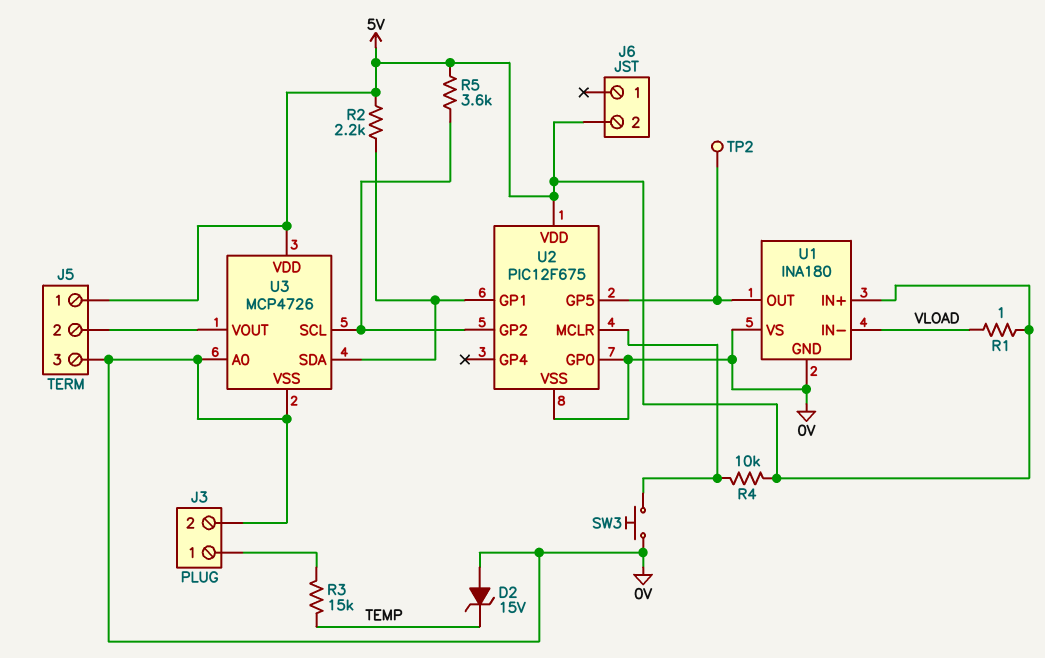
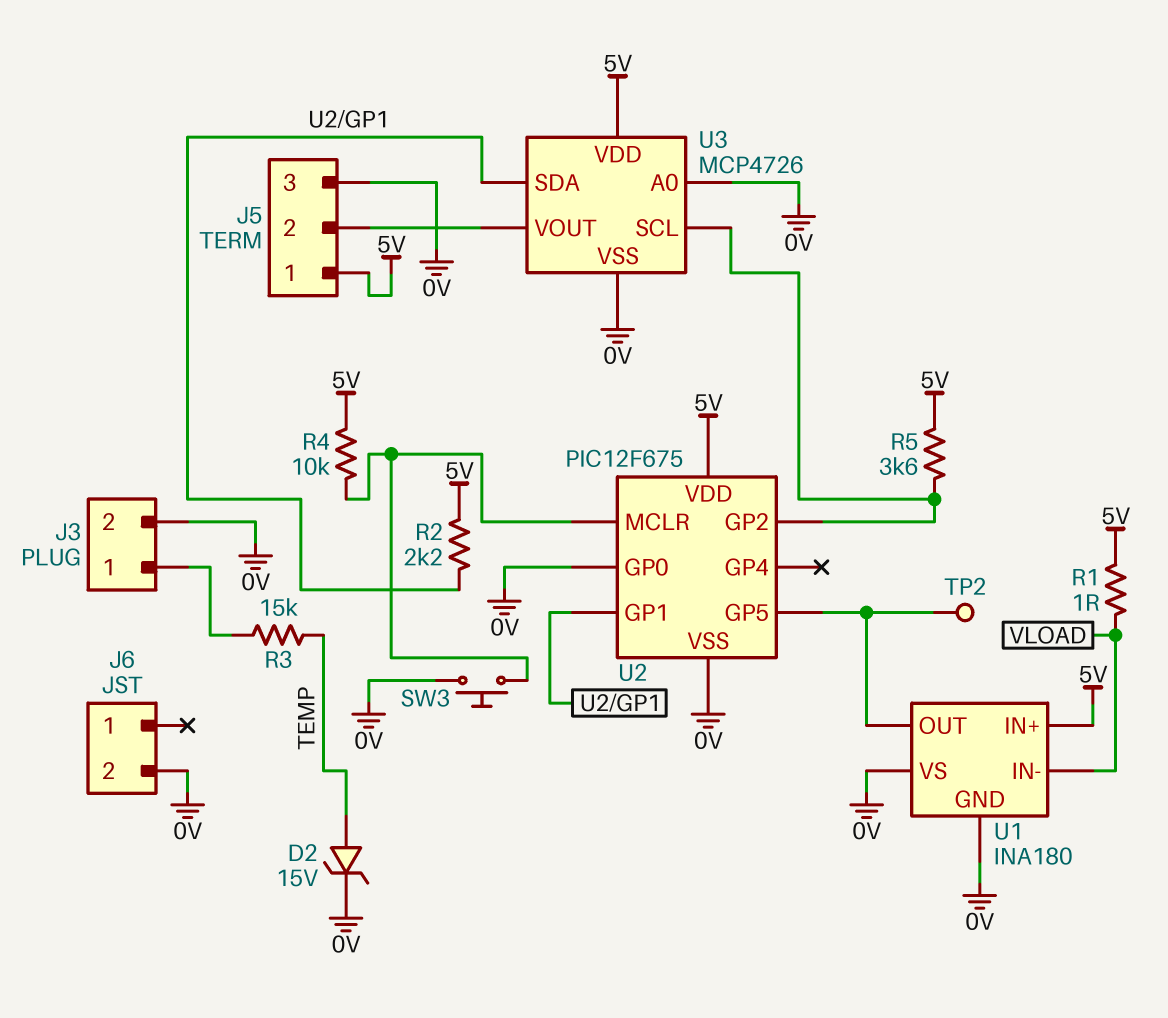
D2: zener 15V (A 0V, K TEMP) -> zener 15V (A TEMP, K 0V)
J6 pin 2: 5V -> 0V

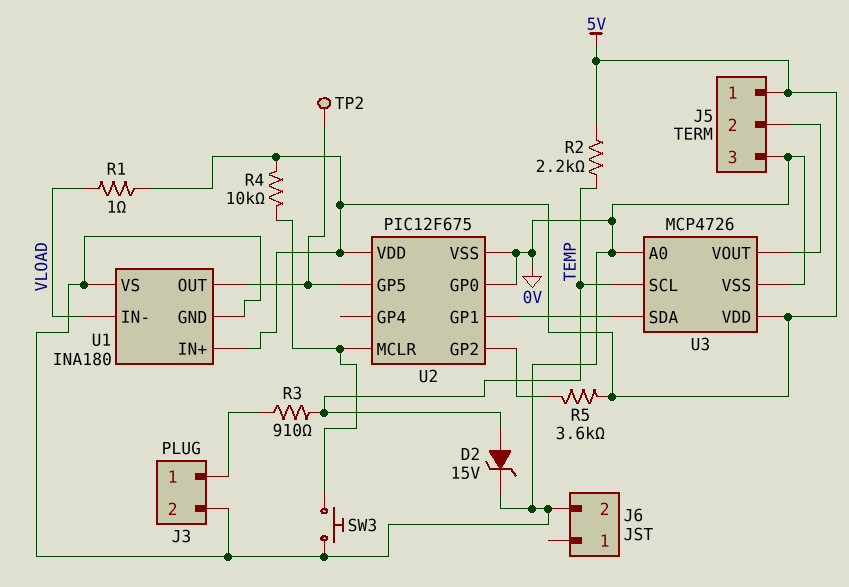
R2: 2.2k (5V, U2/GP1) -> 2.2k (5V, TEMP)
R3: 15k (J3/1, TEMP) -> 910 (J3/1, TEMP)
U3 pin SCL: U2/GP2 -> TEMP

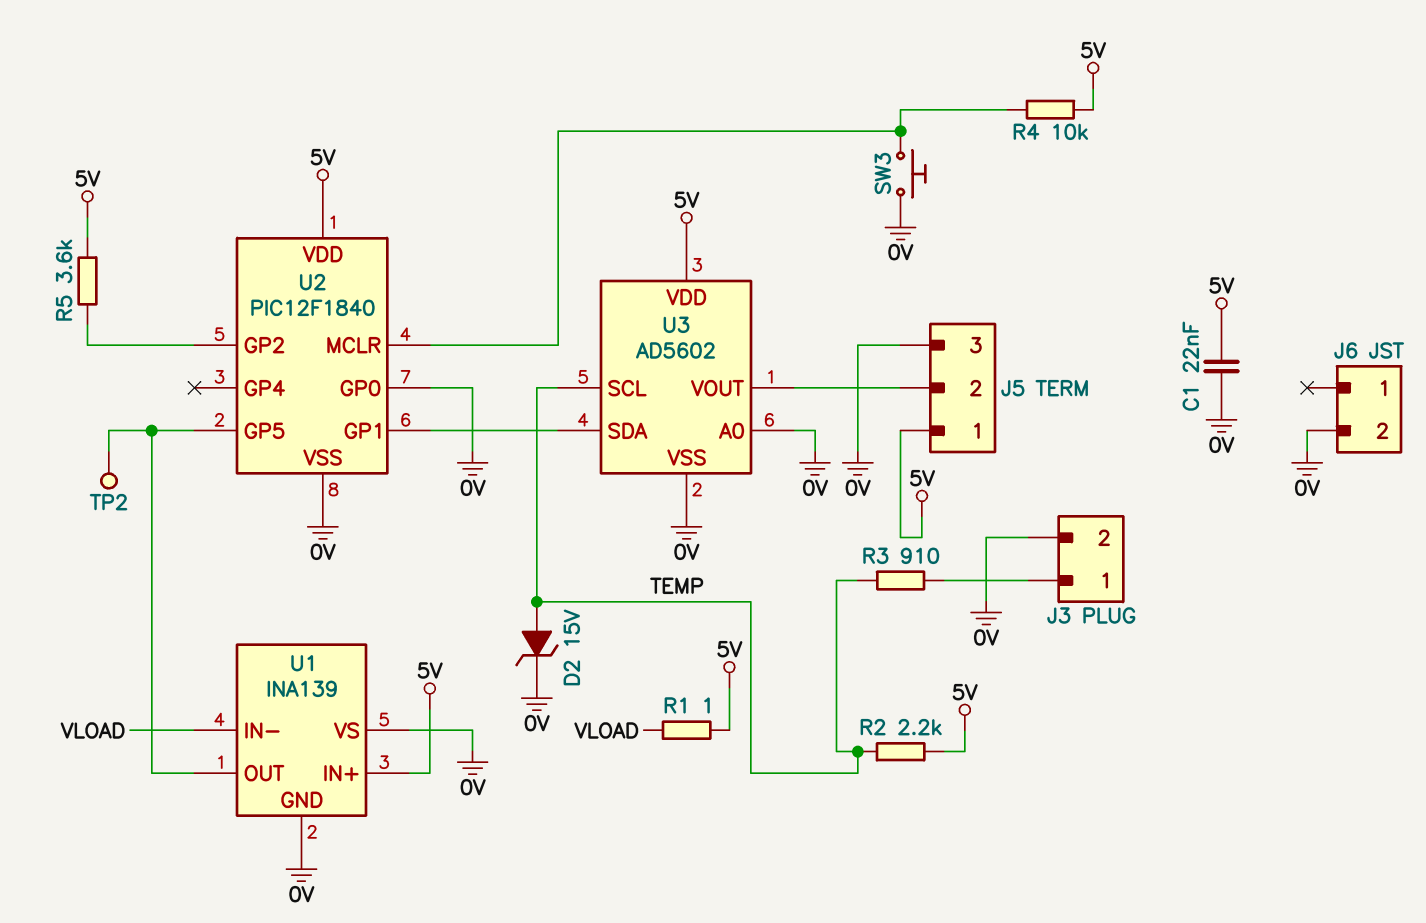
C1: none -> 22nF (0V, 5V)
U1: INA180 -> INA139
U2: PIC12F675 -> PIC12F1840
U3: MCP4726 -> AD5602

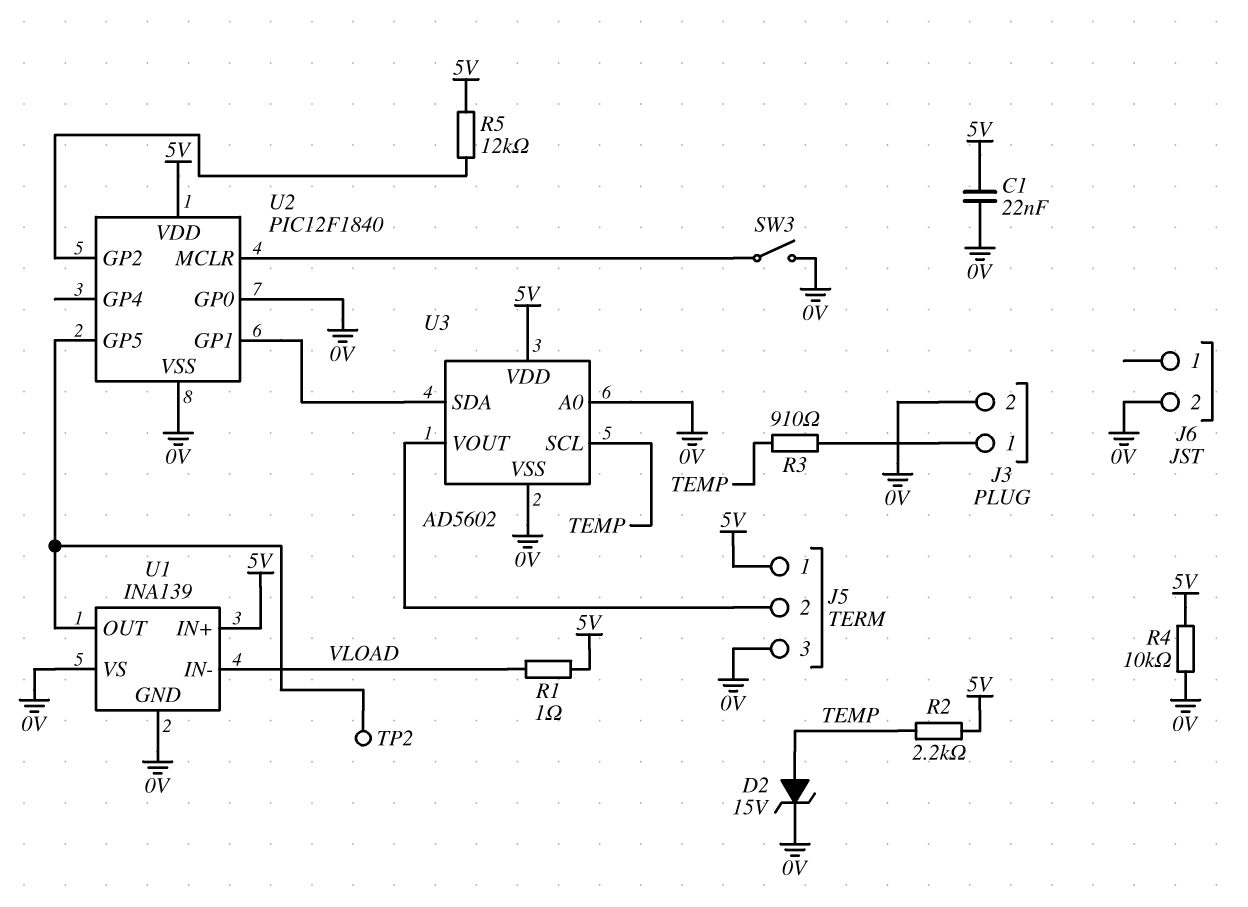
R4: 10k (5V, U2/MCLR) -> 10k (0V, 5V)
R5: 3.6k (5V, U2/GP2) -> 12k (5V, U2/GP2)
SW3: button (0V, U2/MCLR) -> switch (0V, U2/MCLR)

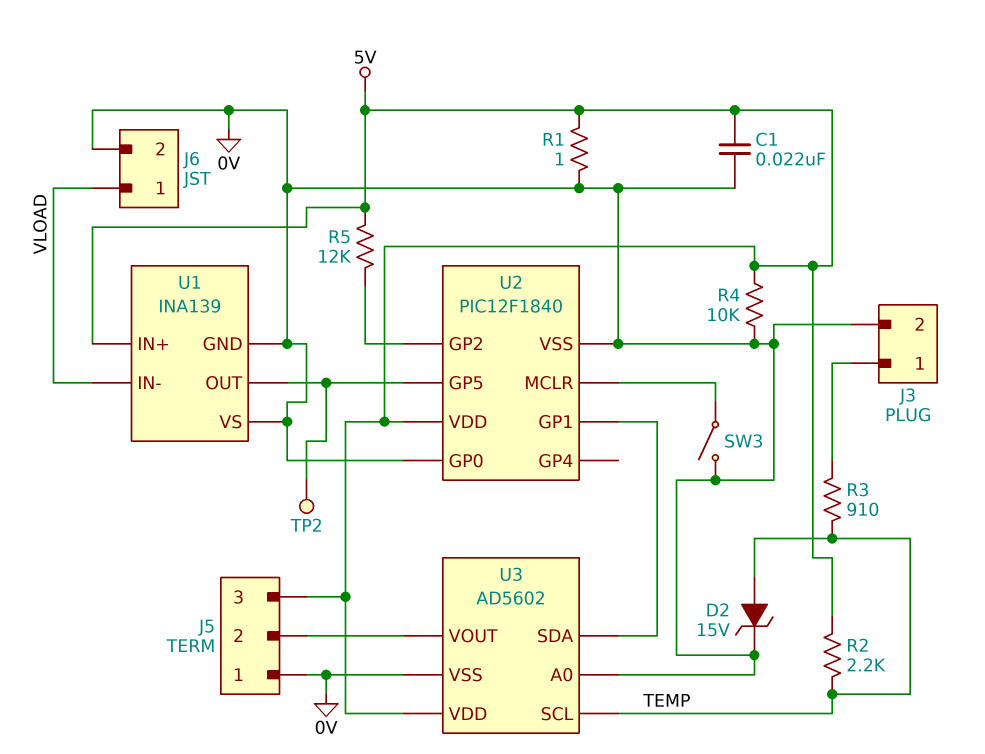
J5 pin 1: 5V -> 0V
J5 pin 3: 0V -> 5V
J6 pin 1: none -> VLOAD
R1: 1 (5V, VLOAD) -> 1 (0V, 5V)

